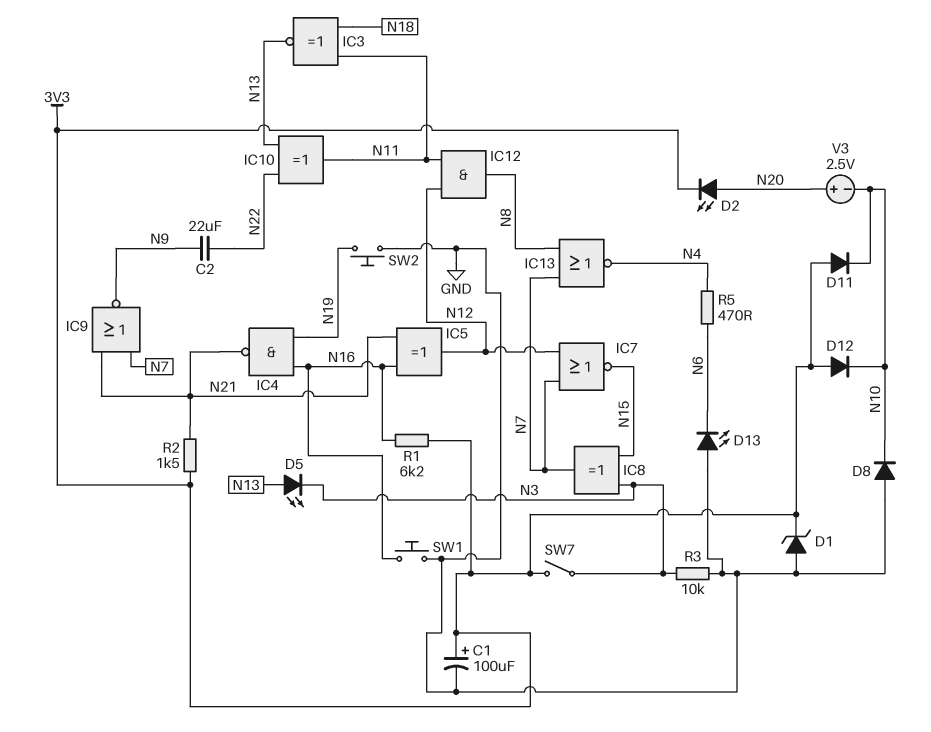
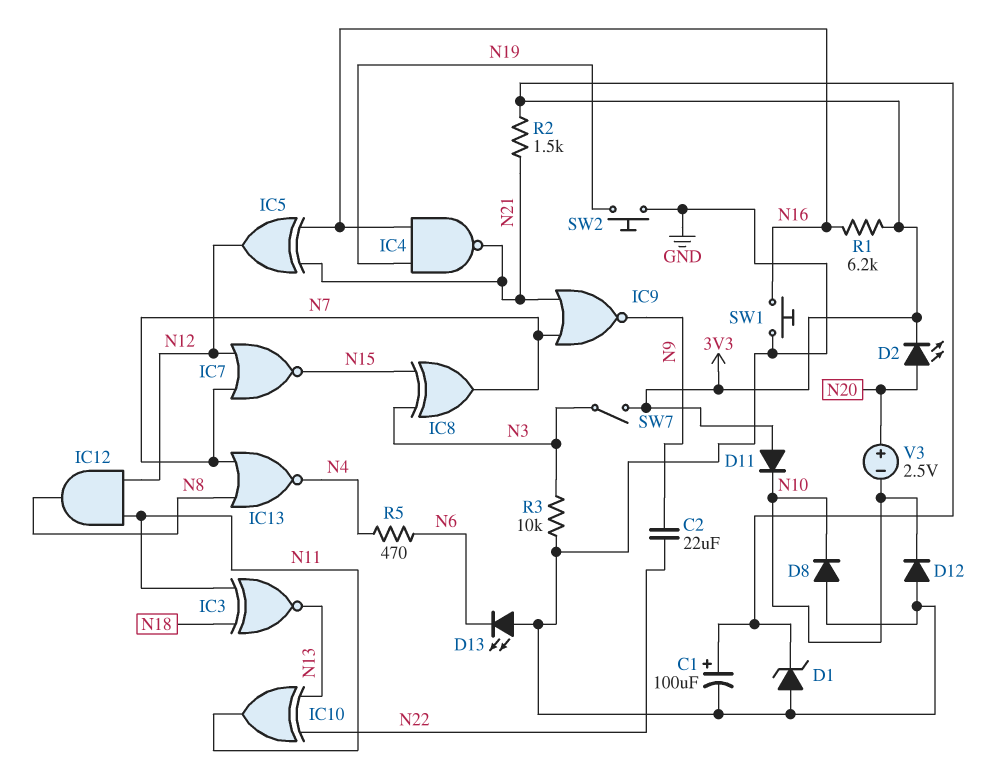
D5: LED (A N13, K N3) -> none
D12: diode (A 3V3, K N10) -> diode (A GND, K N10)

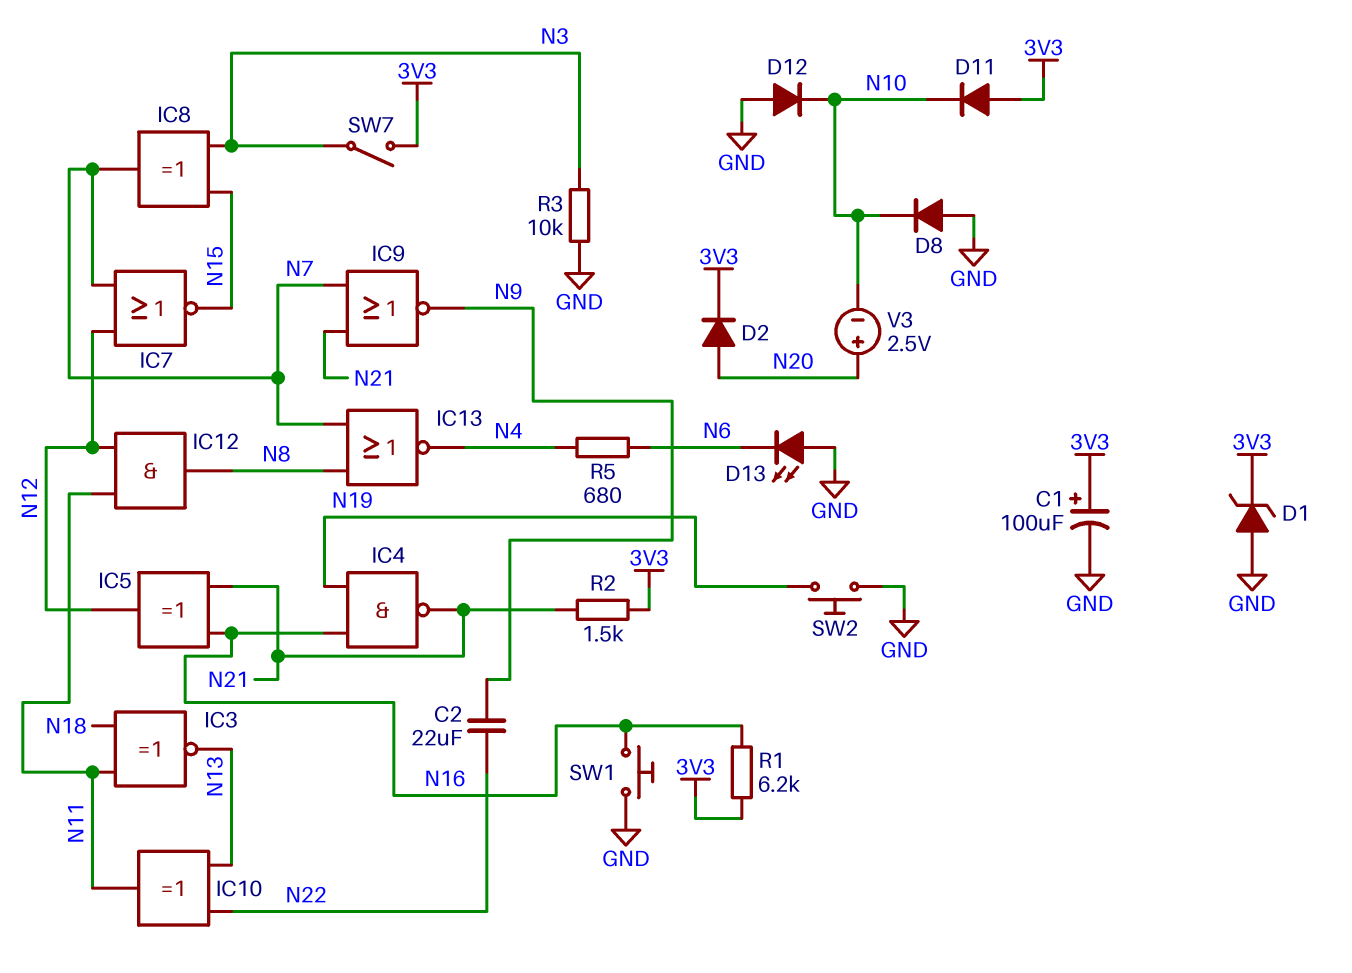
D2: LED (A N20, K 3V3) -> diode (A N20, K 3V3)
R5: 470 (N4, N6) -> 680 (N4, N6)

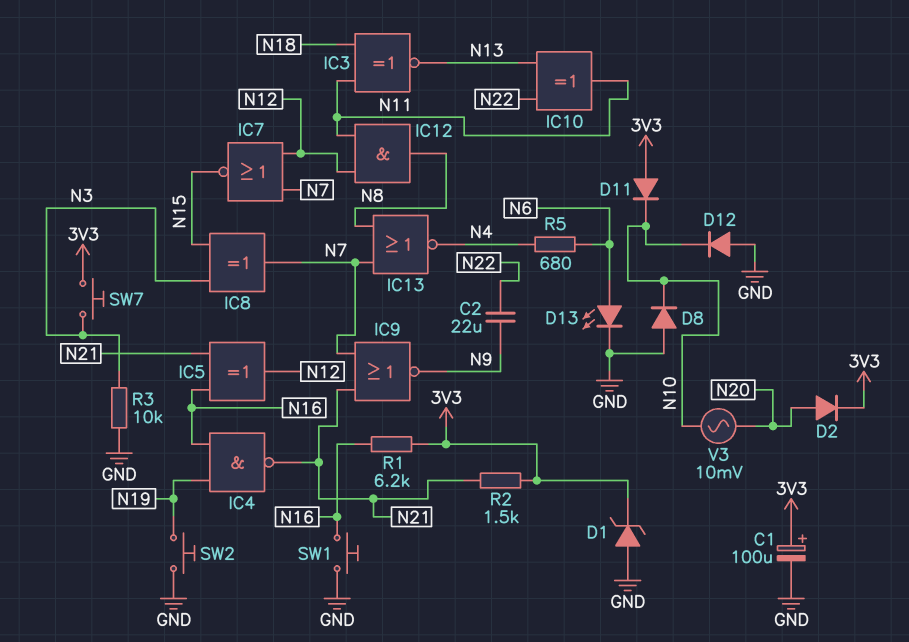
D13: LED (A GND, K N6) -> LED (A N6, K GND)
SW7: switch (3V3, N3) -> button (3V3, N3)
V3: 2.5V (plus N20, minus N10) -> AC 10mV (N10, N20)

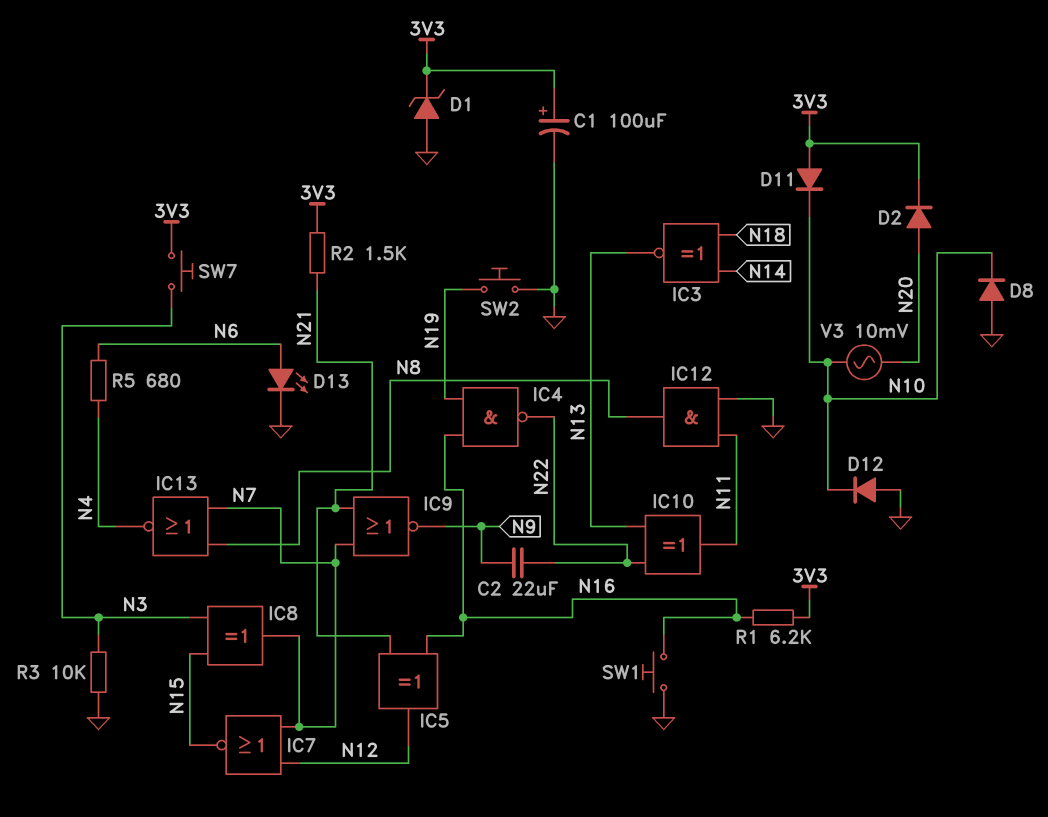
IC3: XNOR (in N11, in N18, out N13) -> XNOR (in N14, in N18, out N13)
IC4: NAND (in N16, in N19, out N21) -> NAND (in N16, in N19, out N22)
IC12: AND (in N11, in N12, out N8) -> AND (in GND, in N11, out N8)

